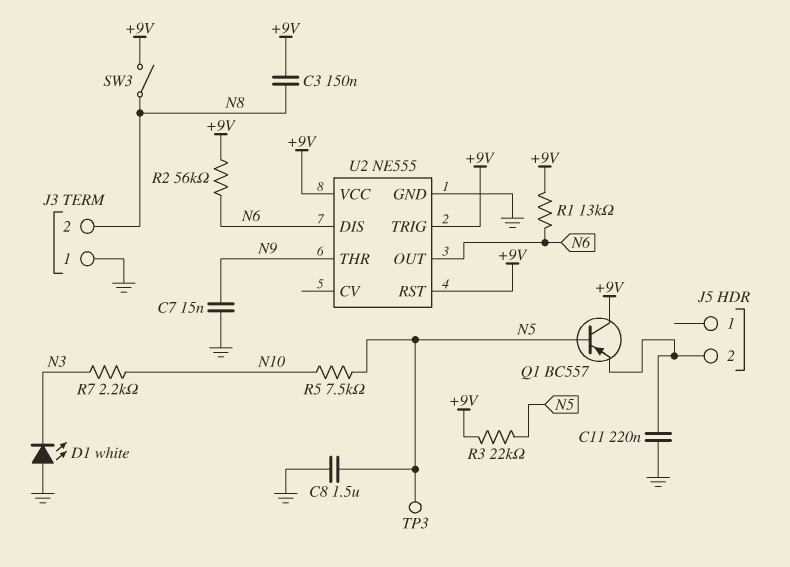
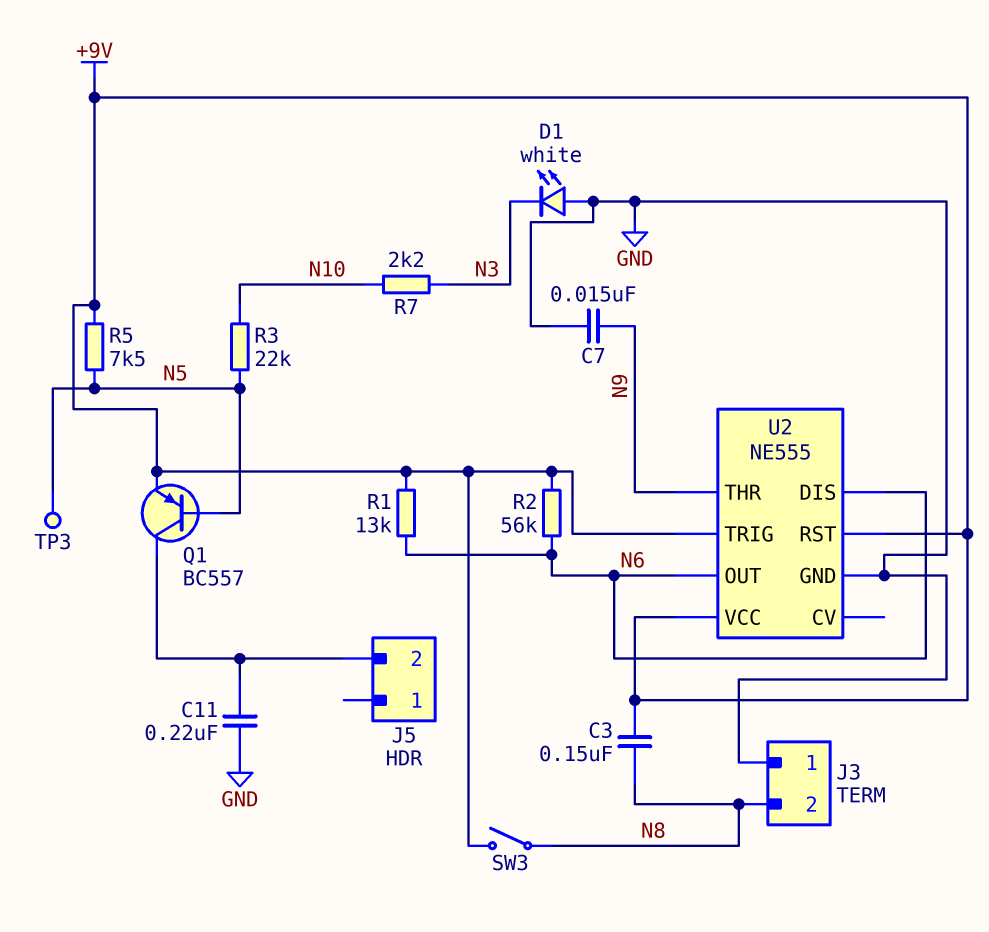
C8: 1.5uF (GND, N5) -> none
Q1: PNP BC557 (B N5, C +9V, E J5/2) -> PNP BC557 (B N5, C J5/2, E +9V)
R3: 22k (+9V, N5) -> 22k (N5, N10)
R5: 7.5k (N5, N10) -> 7.5k (+9V, N5)

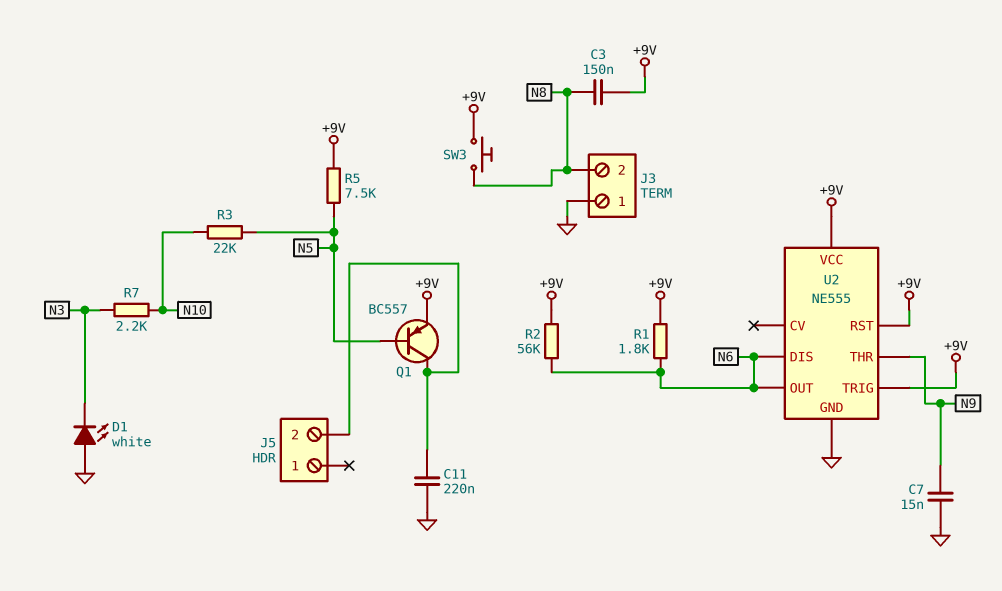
R1: 13k (+9V, N6) -> 1.8k (+9V, N6)
SW3: switch (+9V, N8) -> button (+9V, N8)
TP3: test point (N5) -> none

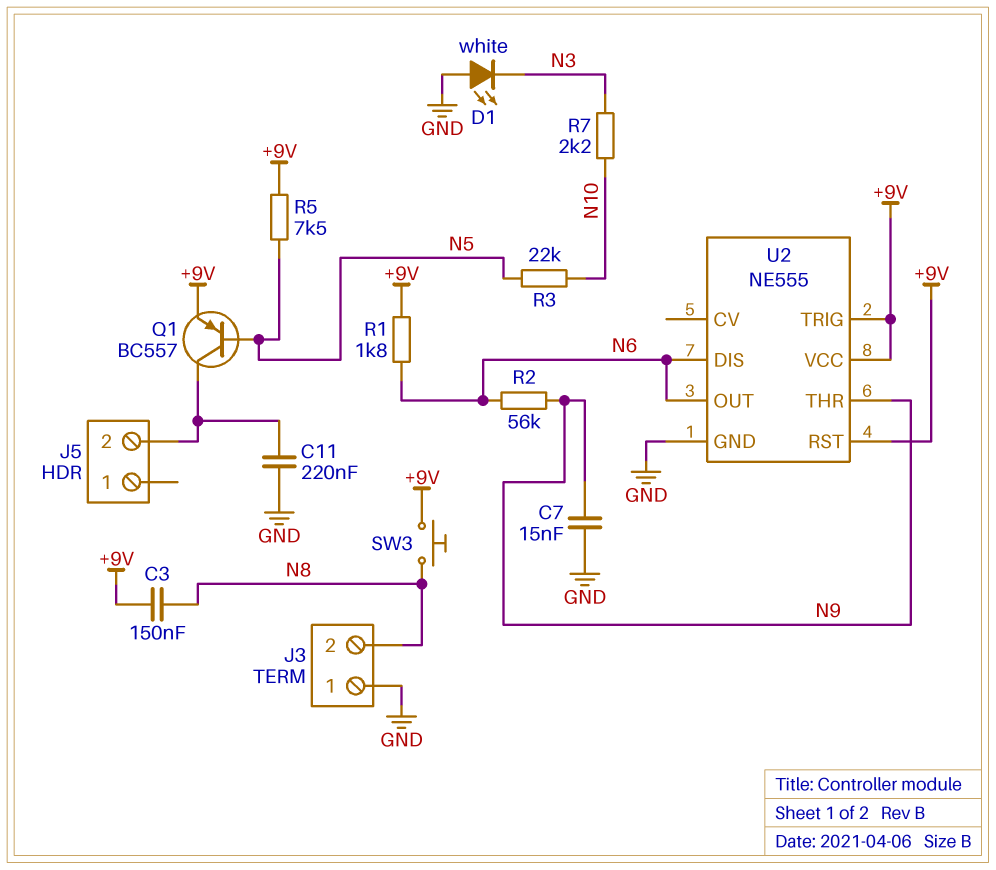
R2: 56k (+9V, N6) -> 56k (N6, N9)

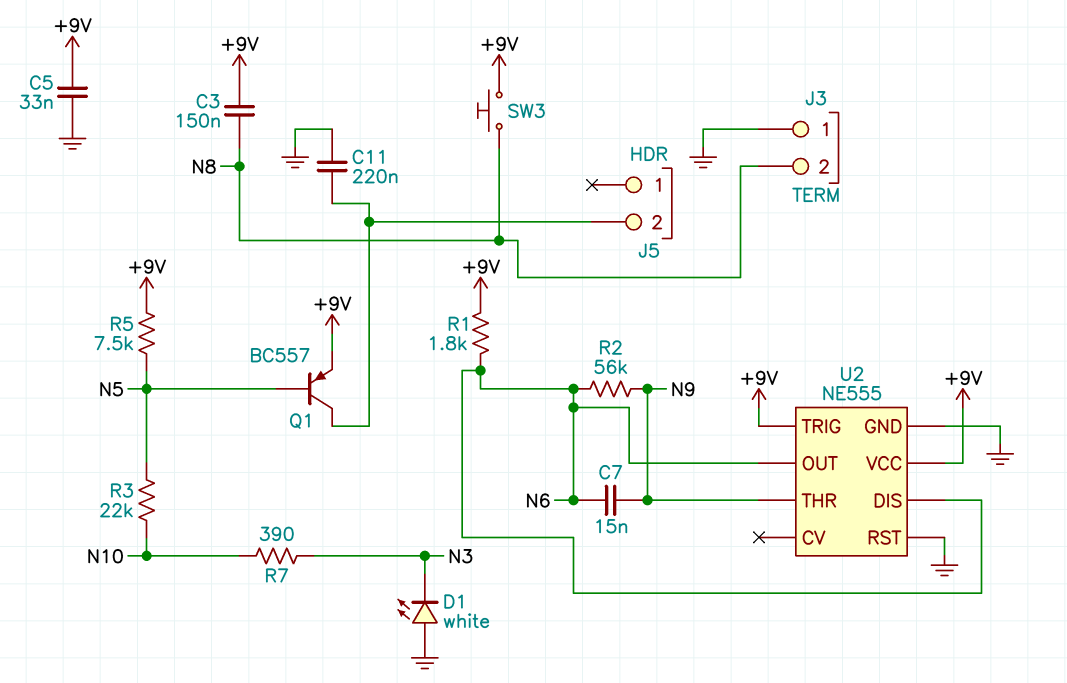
C5: none -> 33nF (+9V, GND)
C7: 15nF (GND, N9) -> 15nF (N6, N9)
R7: 2.2k (N3, N10) -> 390 (N3, N10)
U2 pin RST: +9V -> GND

